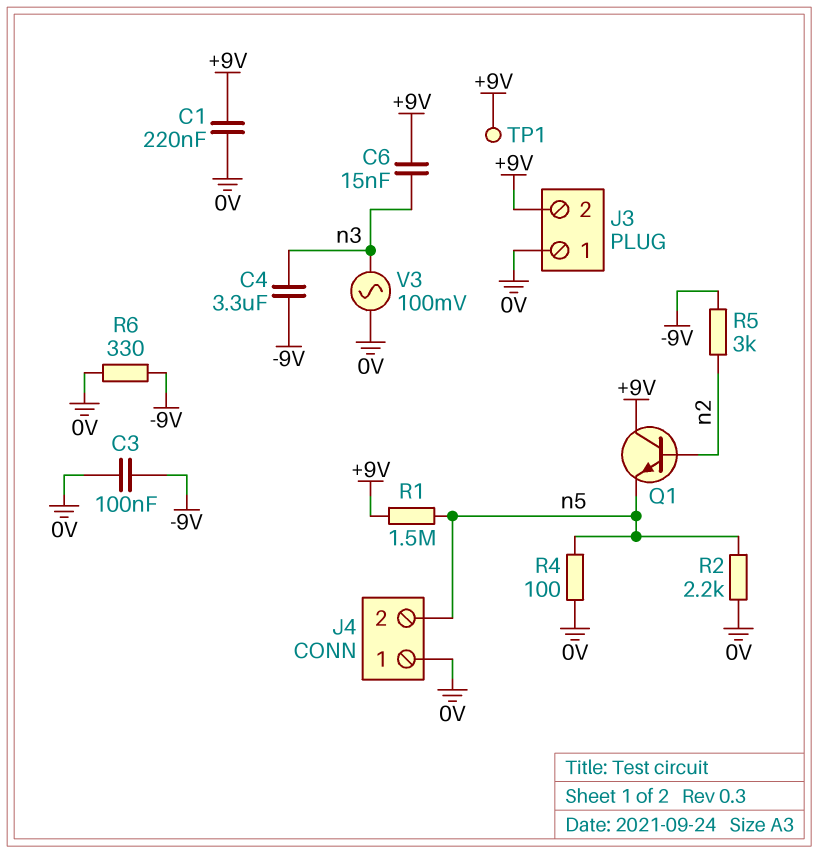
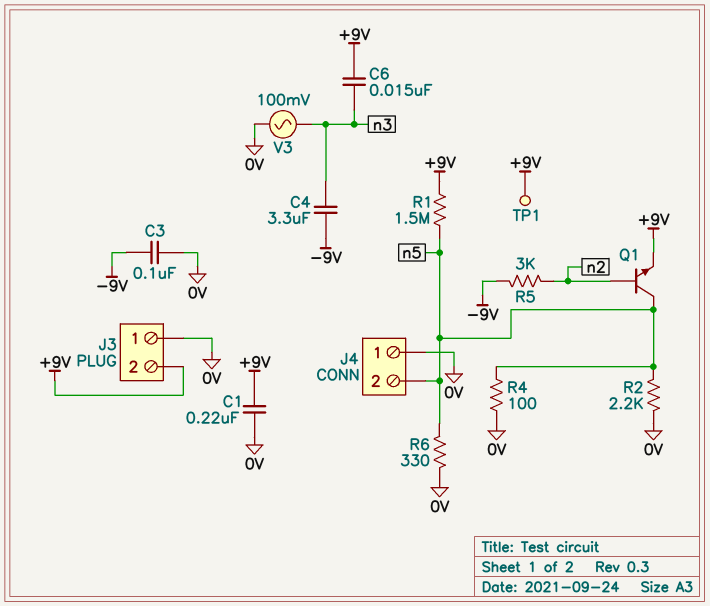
Q1: NPN (B n2, C +9V, E n5) -> NPN (B n2, C n5, E +9V)
R6: 330 (-9V, 0V) -> 330 (0V, n5)

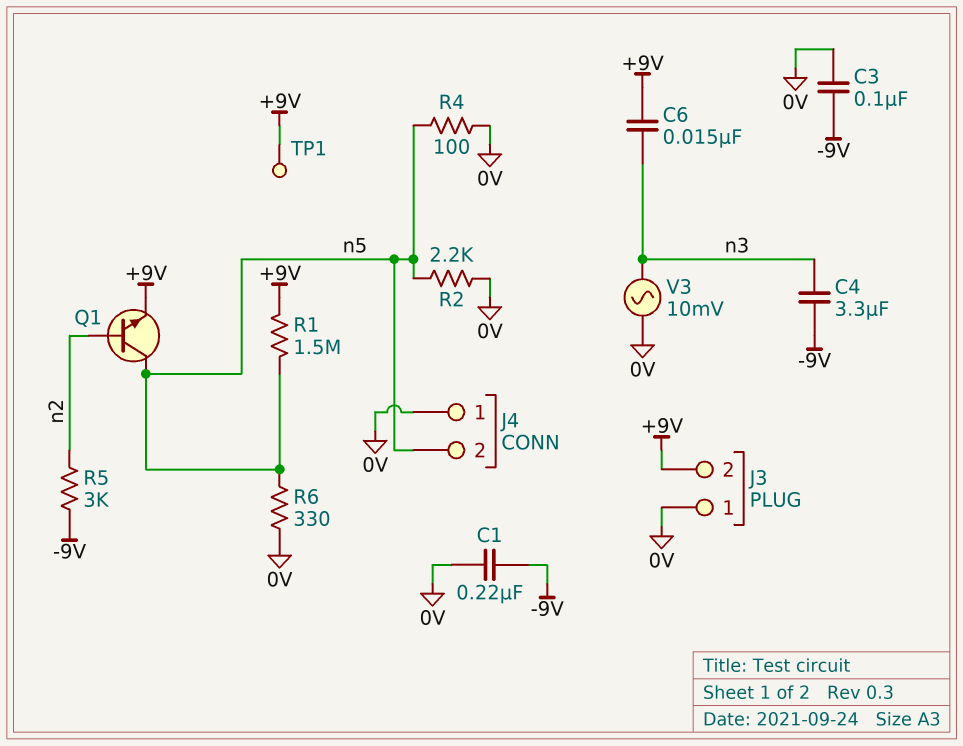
C1: 220nF (+9V, 0V) -> 220nF (-9V, 0V)
V3: AC 100mV (0V, n3) -> AC 10mV (0V, n3)

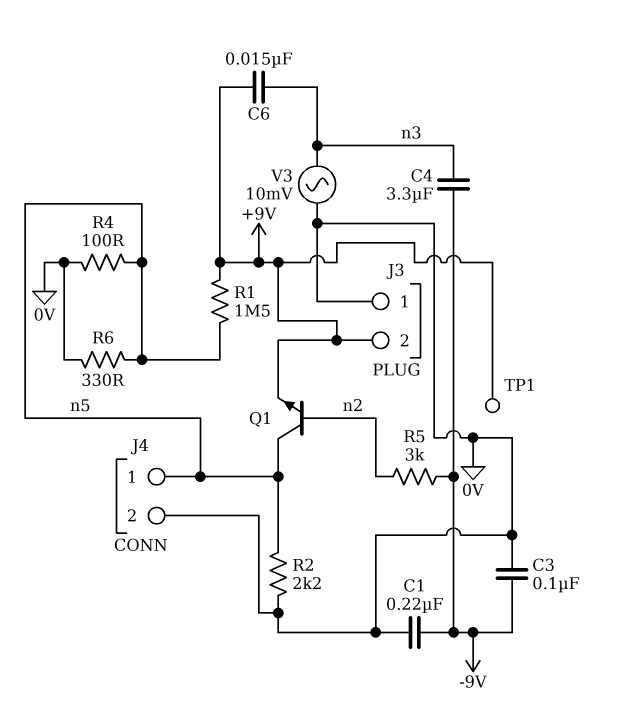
J4 pin 1: 0V -> n5
J4 pin 2: n5 -> 0V

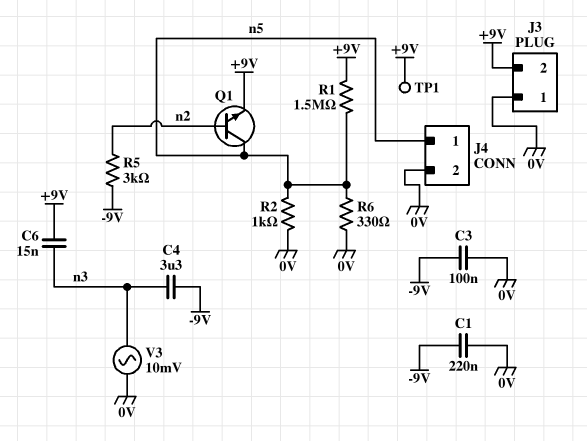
R2: 2.2k (0V, n5) -> 1k (0V, n5)
R4: 100 (0V, n5) -> none

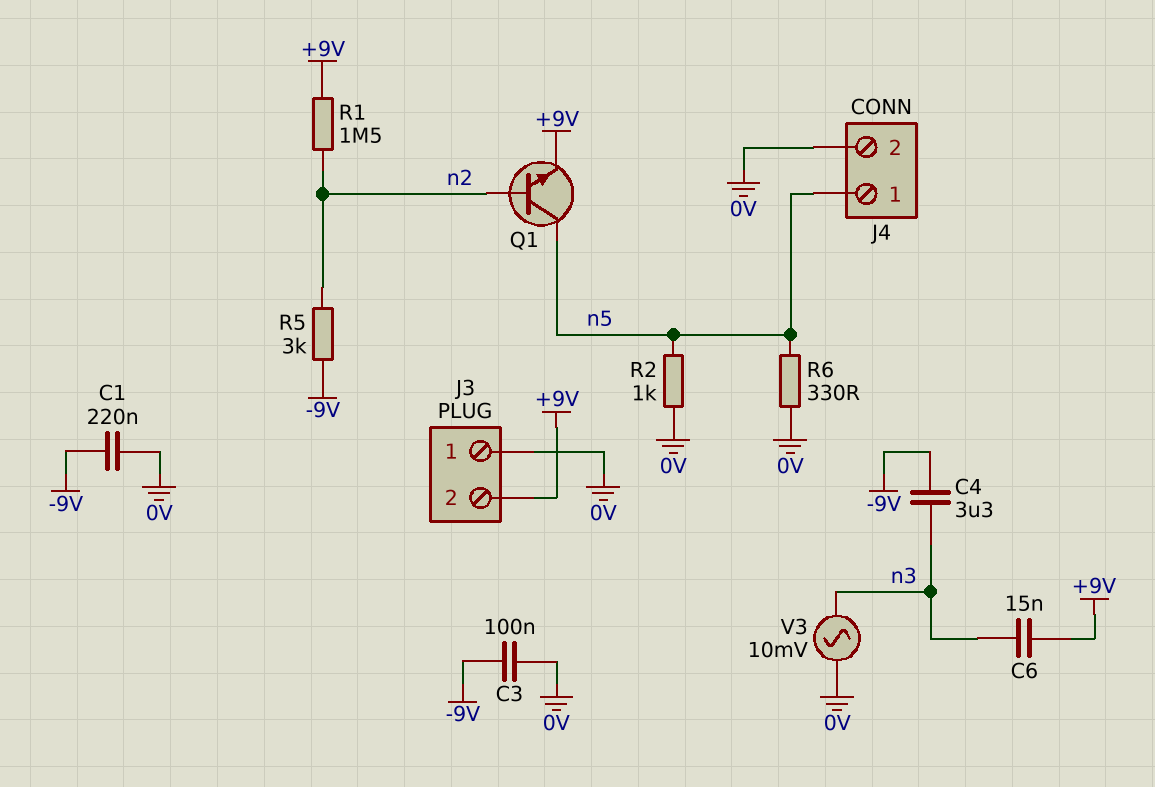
R1: 1.5M (+9V, n5) -> 1.5M (+9V, n2)
TP1: test point (+9V) -> none

